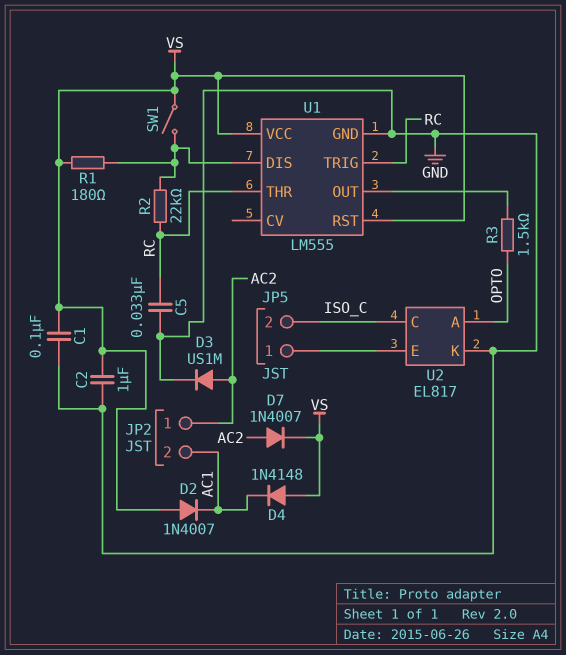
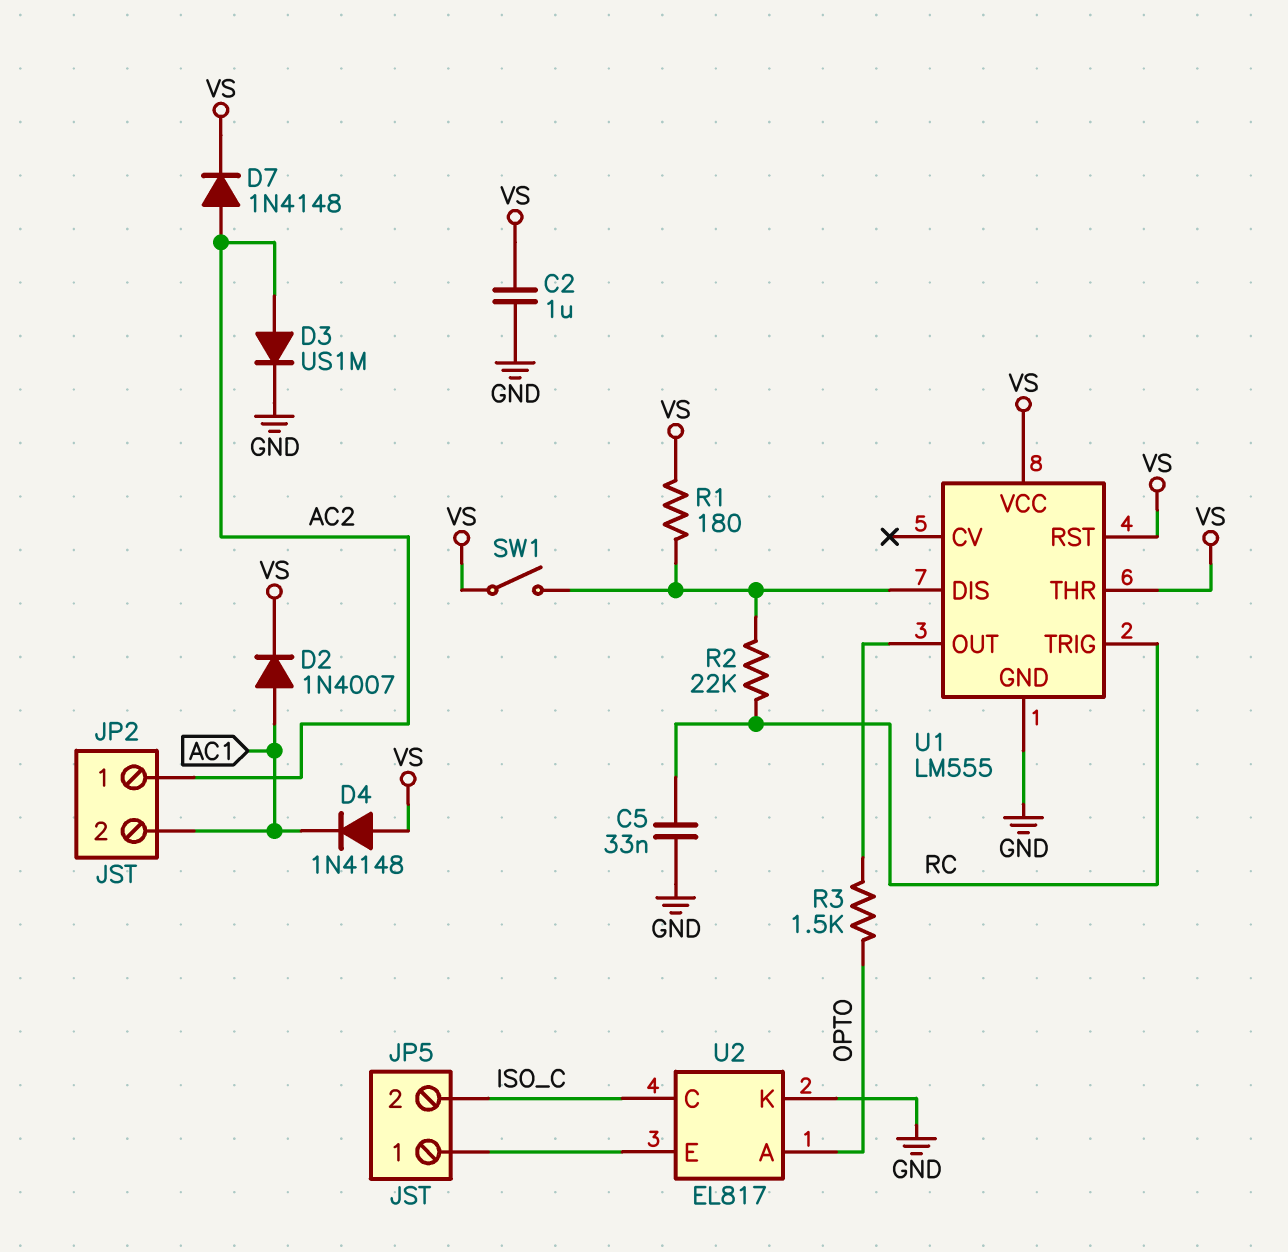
C1: 100nF (GND, VS) -> none
D2: diode 1N4007 (A VS, K AC1) -> diode 1N4007 (A AC1, K VS)
D7: diode 1N4007 (A AC2, K VS) -> diode 1N4148 (A AC2, K VS)
U1 pin THR: RC -> VS

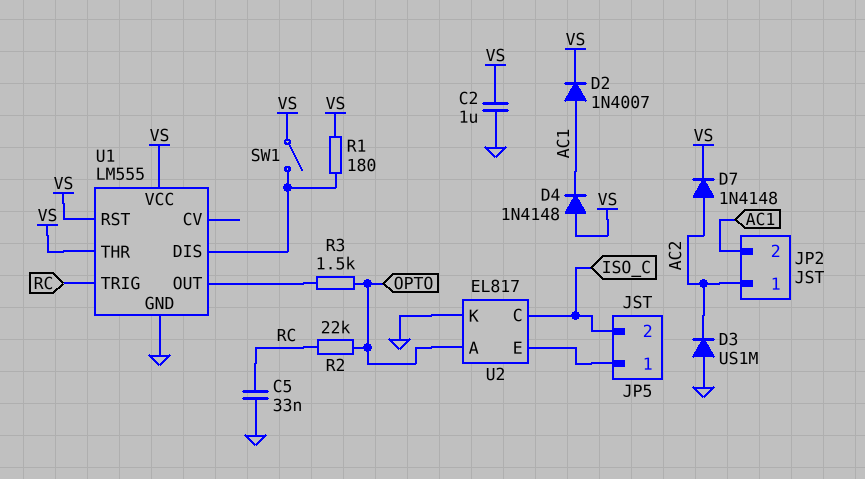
D3: diode US1M (A AC2, K GND) -> diode US1M (A GND, K AC2)
R2: 22k (RC, U1/DIS) -> 22k (OPTO, RC)

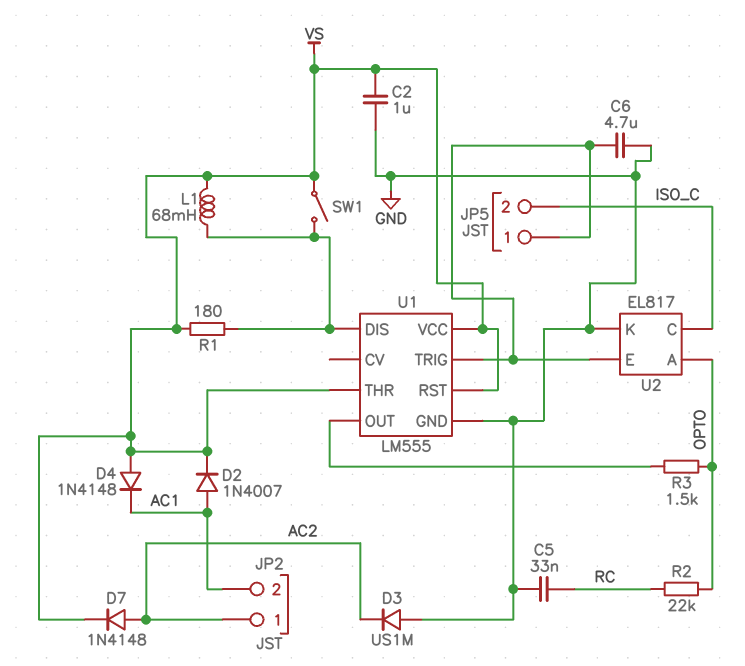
C6: none -> 4.7uF (GND, JP5/1)
L1: none -> 68mH (U1/DIS, VS)
U1 pin TRIG: RC -> JP5/1

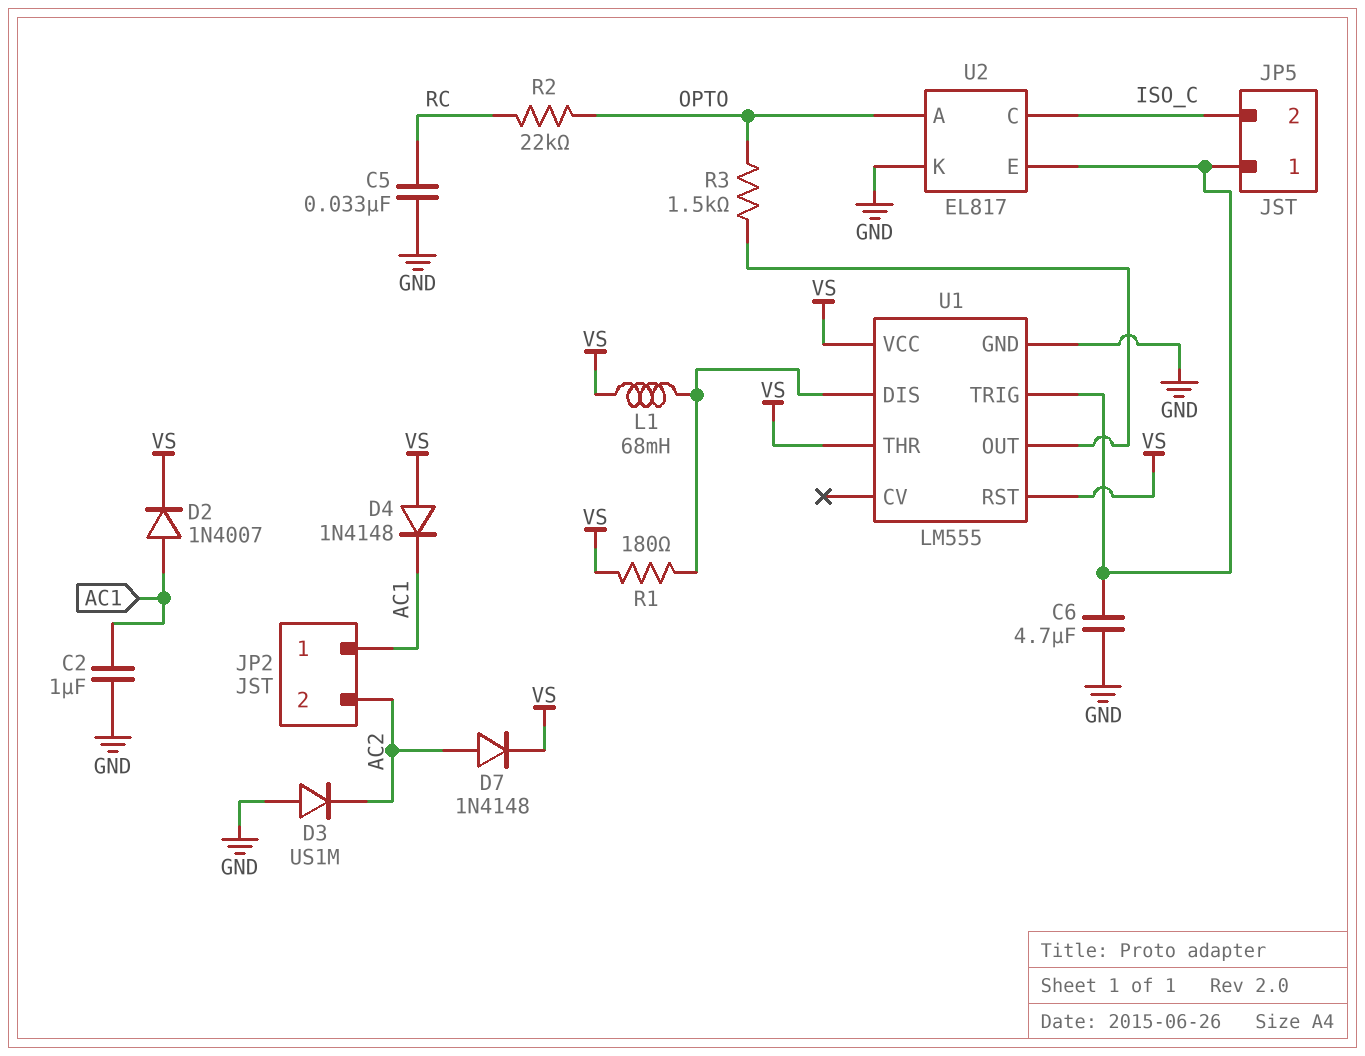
C2: 1uF (GND, VS) -> 1uF (AC1, GND)
JP2 pin 1: AC2 -> AC1
JP2 pin 2: AC1 -> AC2
SW1: switch (U1/DIS, VS) -> none

